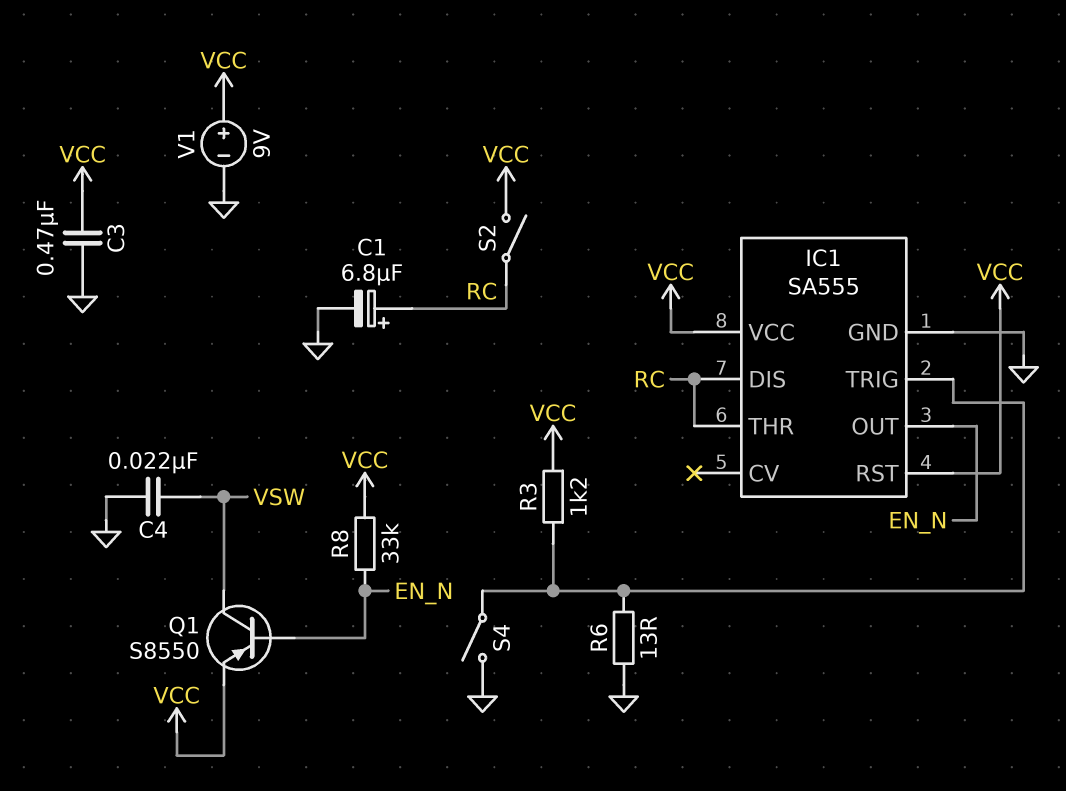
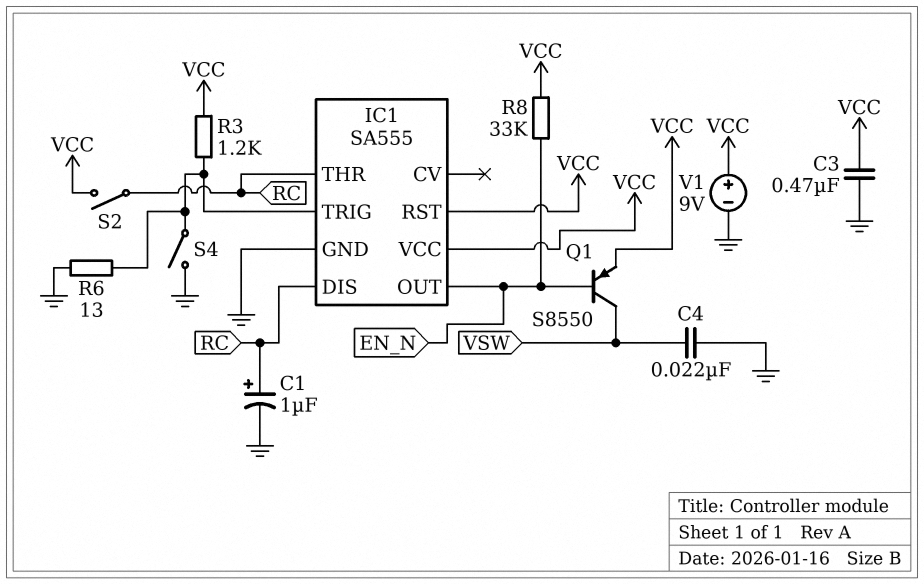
C1: 6.8uF (plus RC, minus GND) -> 1uF (plus RC, minus GND)

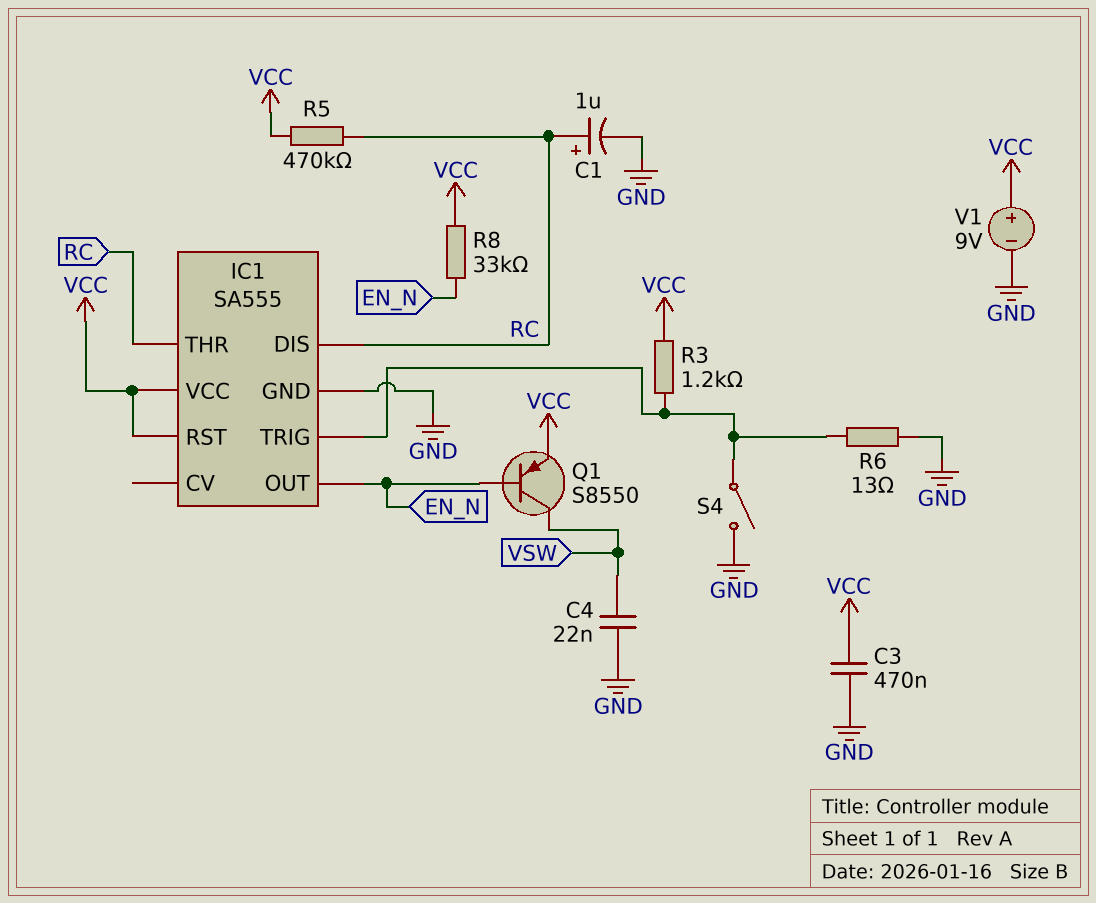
R5: none -> 470k (RC, VCC)
S2: switch (RC, VCC) -> none

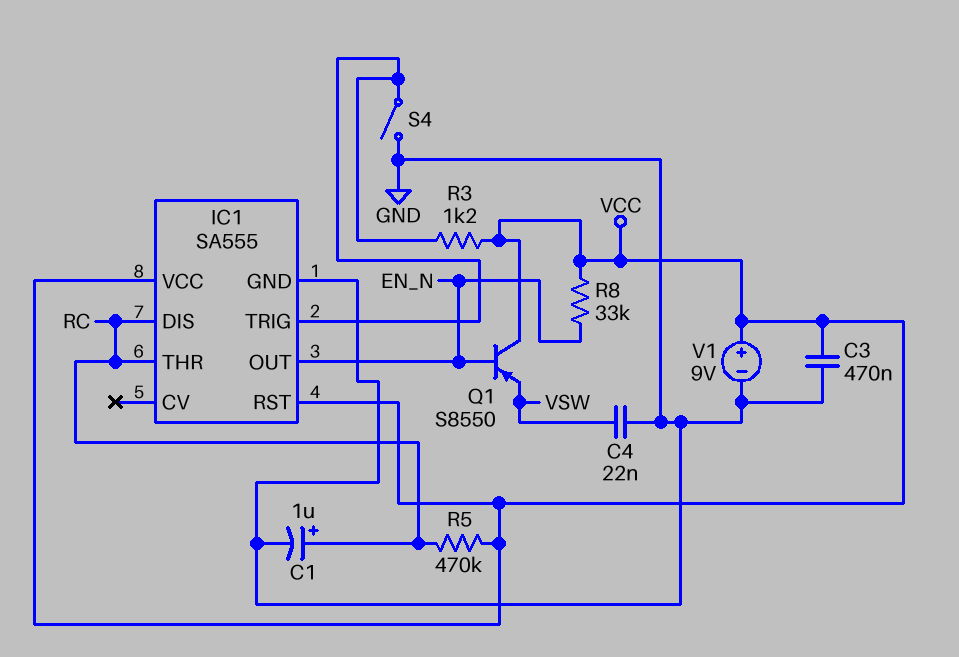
Q1: PNP S8550 (B EN_N, C VSW, E VCC) -> PNP S8550 (B EN_N, C VCC, E VSW)
R6: 13 (GND, IC1/TRIG) -> none

